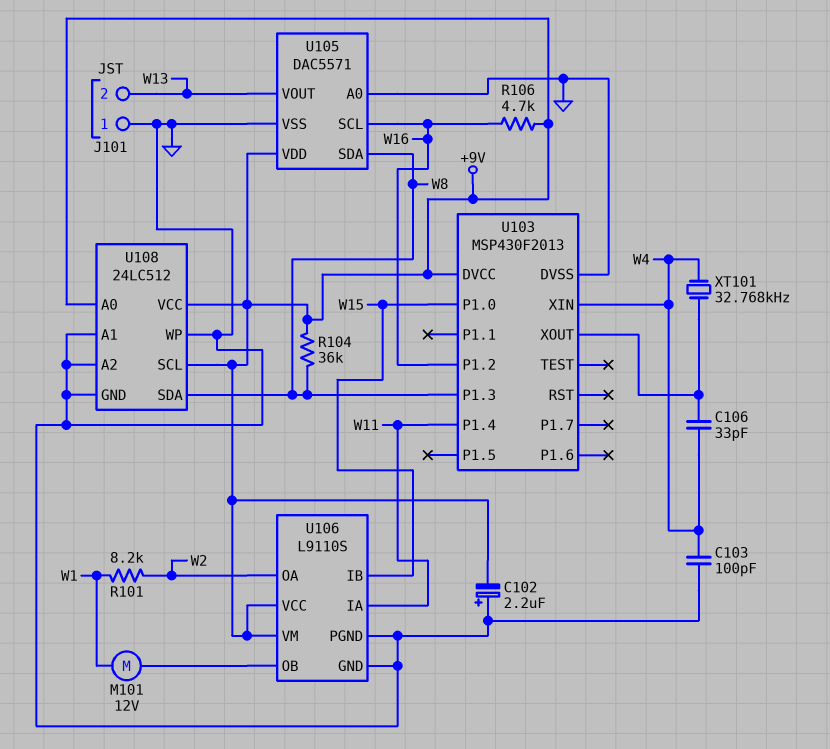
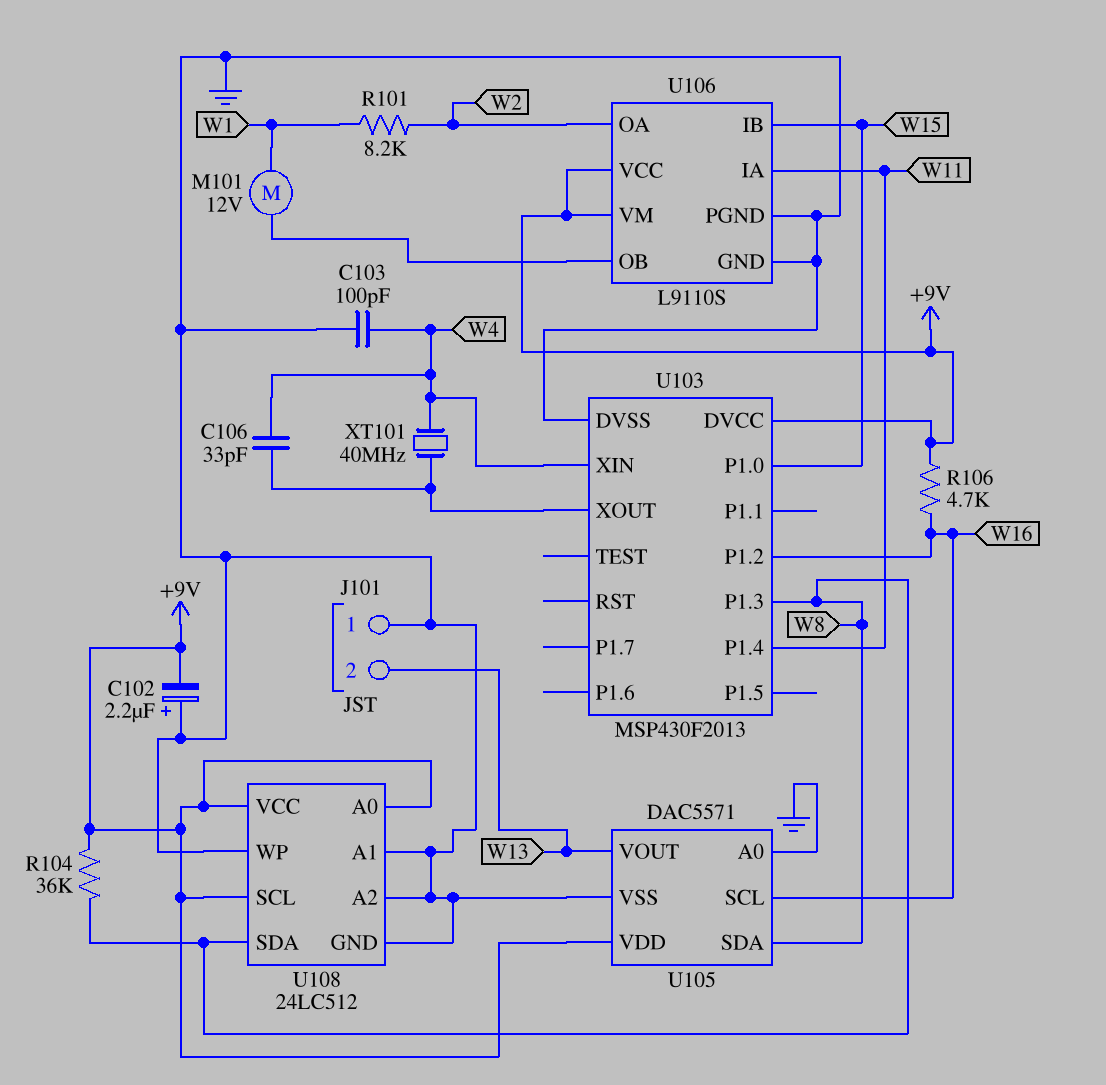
XT101: 32.768kHz (U103/XOUT, W4) -> 40MHz (U103/XOUT, W4)

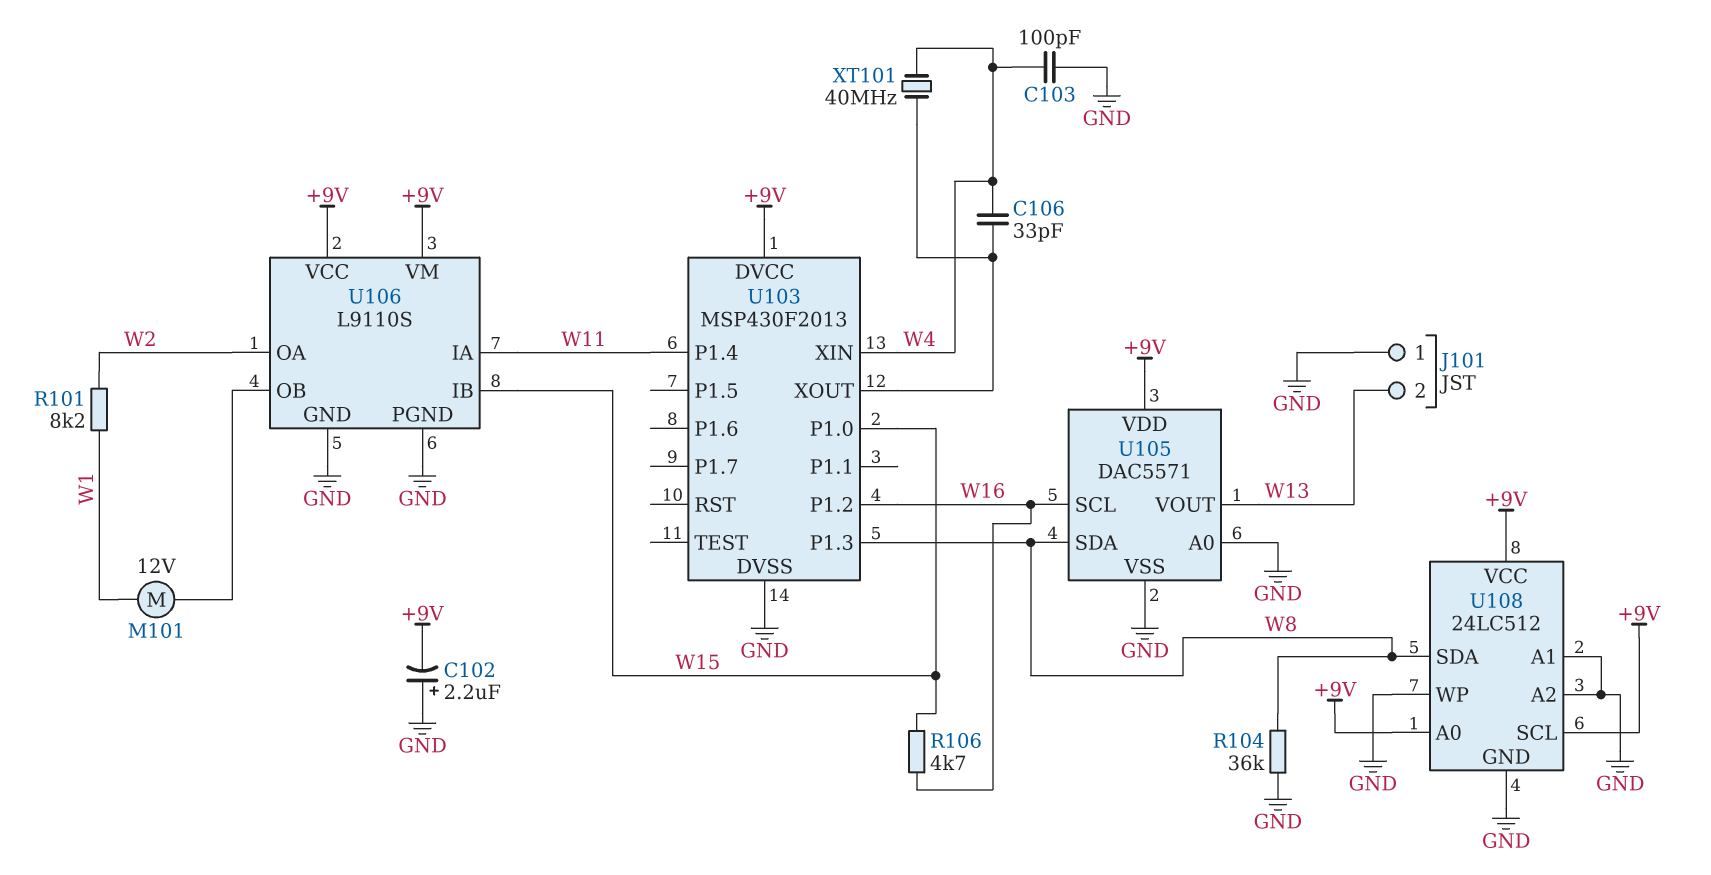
R104: 36k (+9V, W8) -> 36k (GND, W8)
R106: 4.7k (+9V, W16) -> 4.7k (W15, W16)

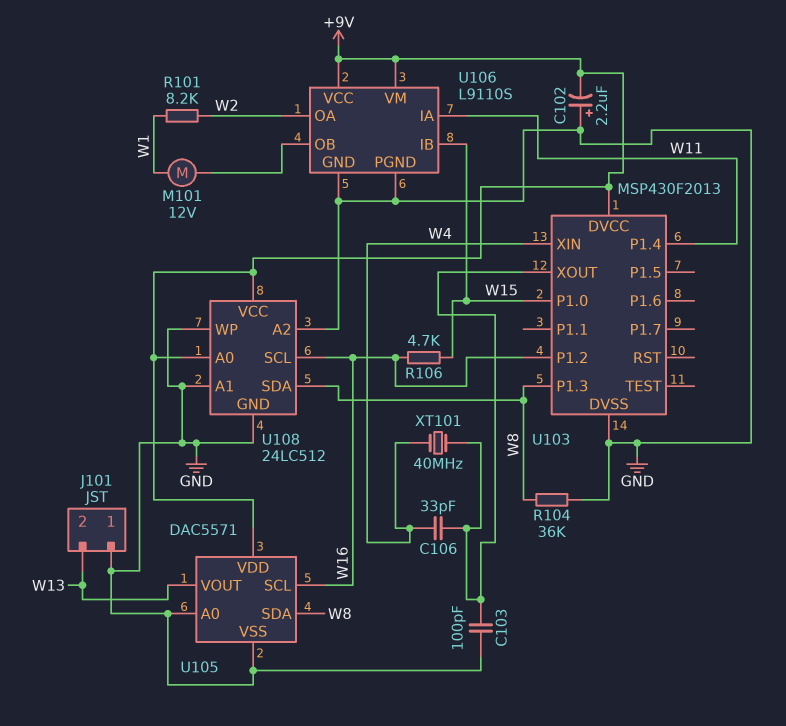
C103: 100pF (GND, W4) -> 100pF (GND, U103/XOUT)
U108 pin SCL: +9V -> W16

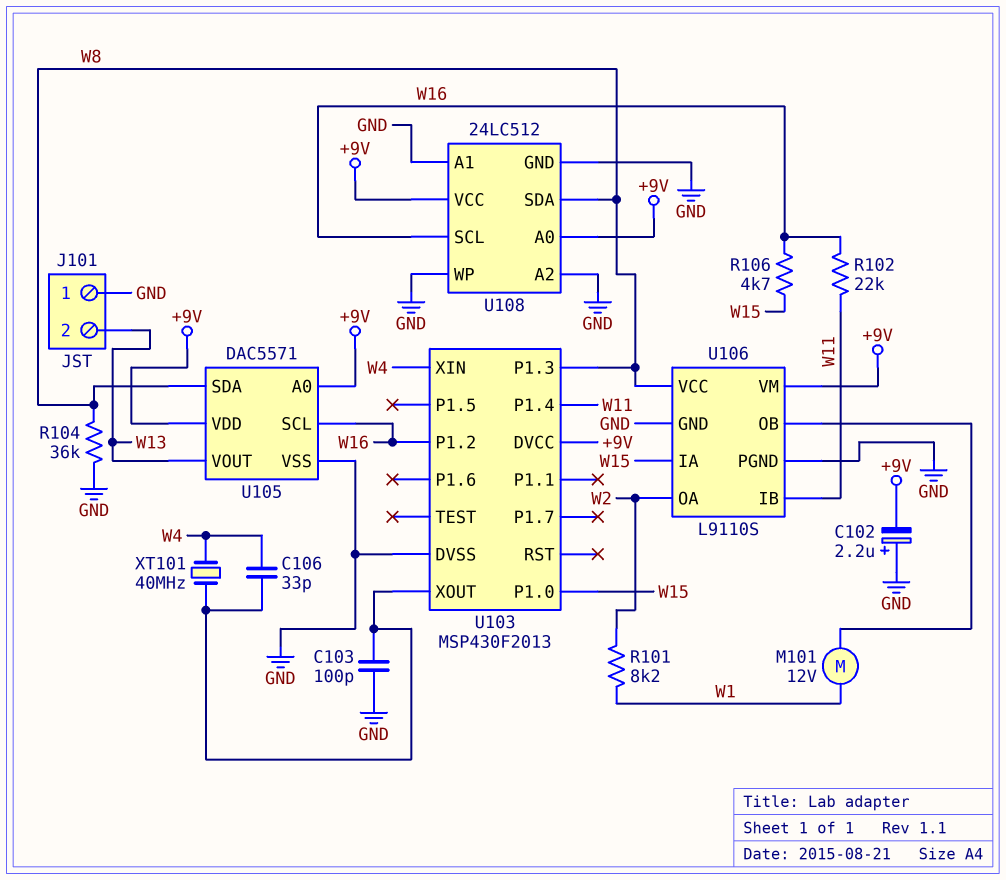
R102: none -> 22k (W11, W16)
U105 pin A0: GND -> +9V
U106 pin IA: W11 -> W15
U106 pin IB: W15 -> W11
U106 pin VCC: +9V -> W8

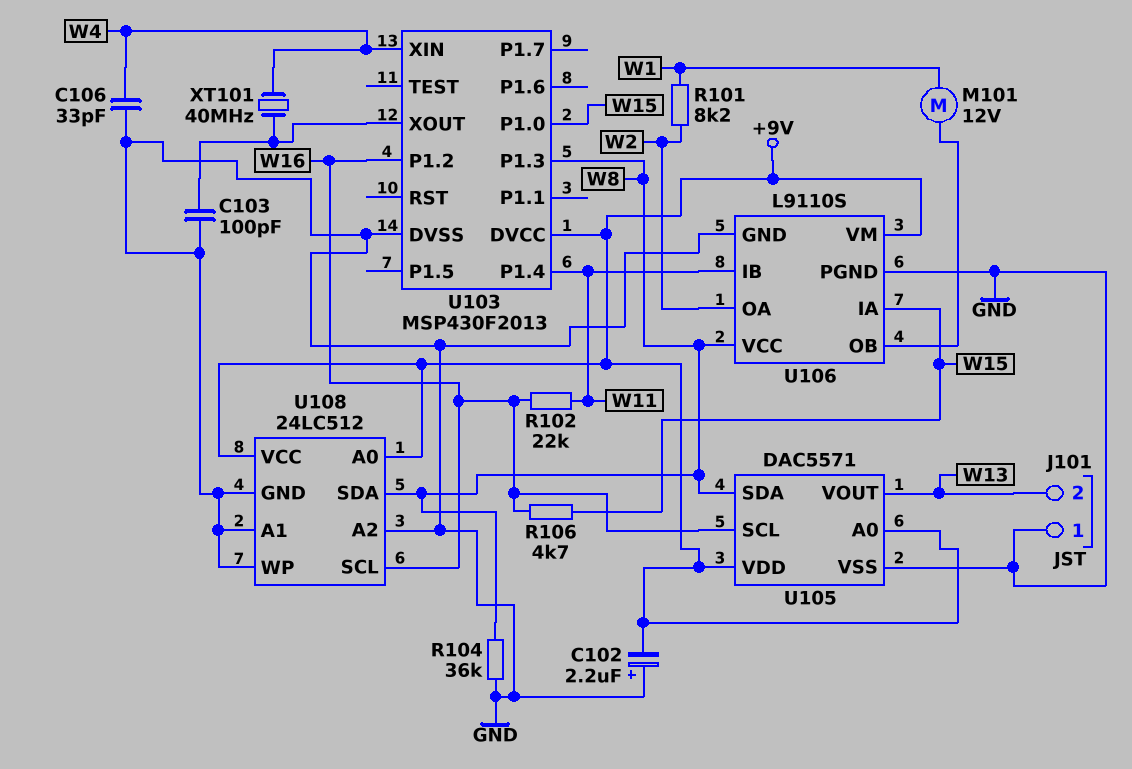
C106: 33pF (U103/XOUT, W4) -> 33pF (GND, W4)

